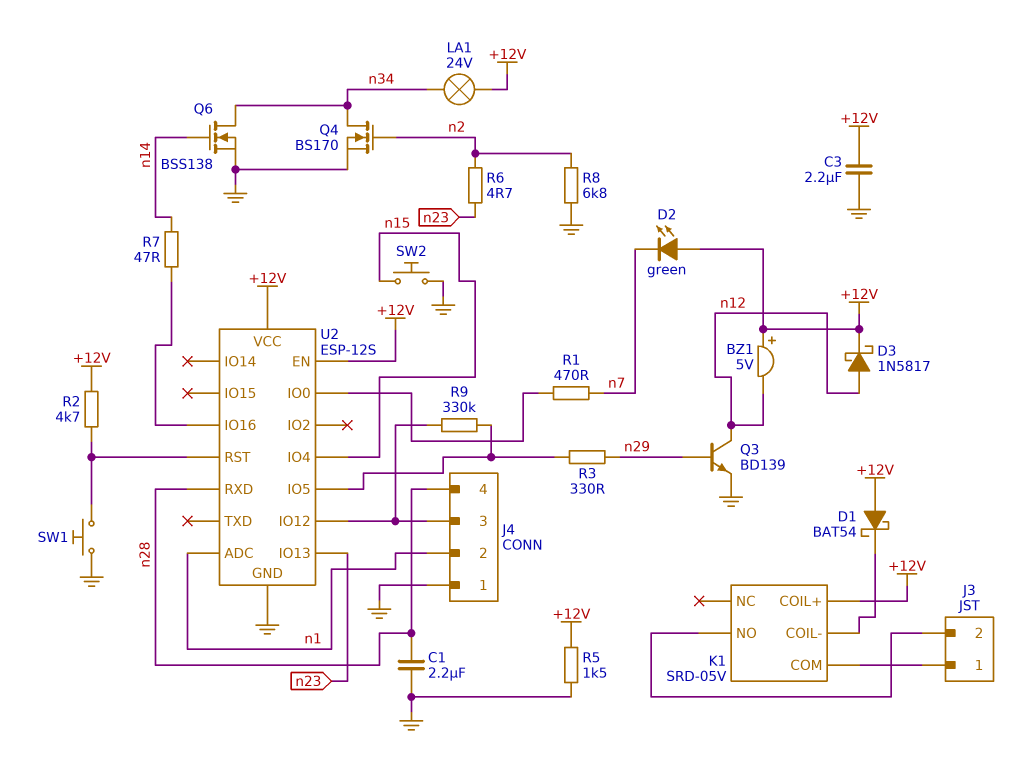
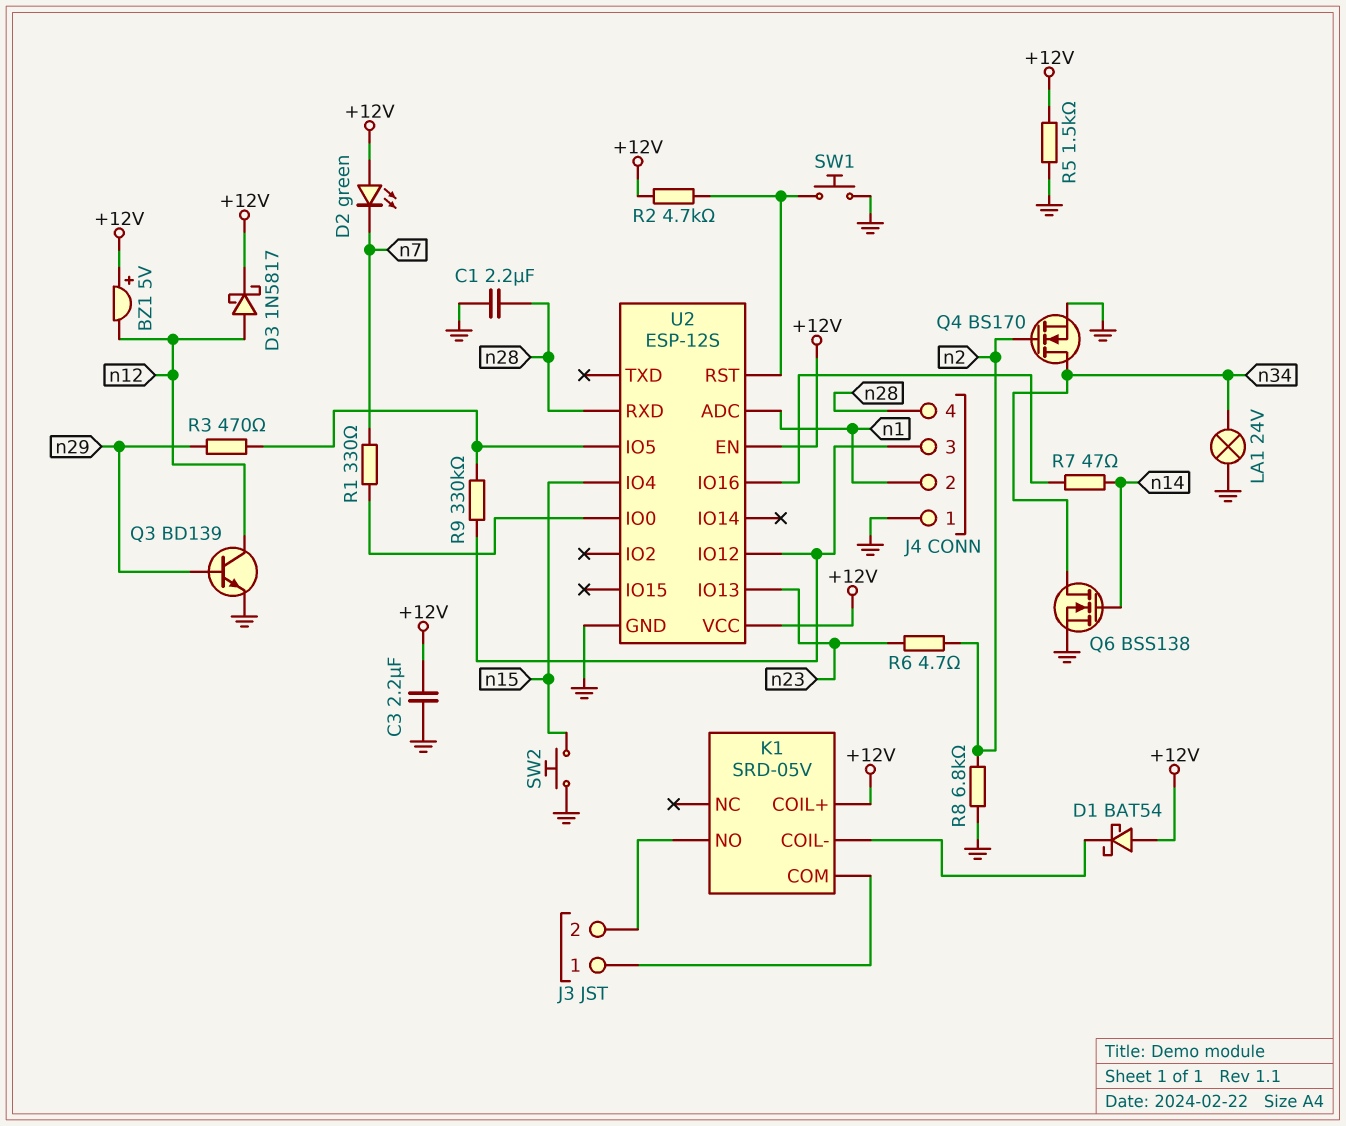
LA1: lamp 24V (+12V, n34) -> lamp 24V (GND, n34)
R1: 470 (U2/IO0, n7) -> 330 (U2/IO0, n7)
R3: 330 (U2/IO5, n29) -> 470 (U2/IO5, n29)

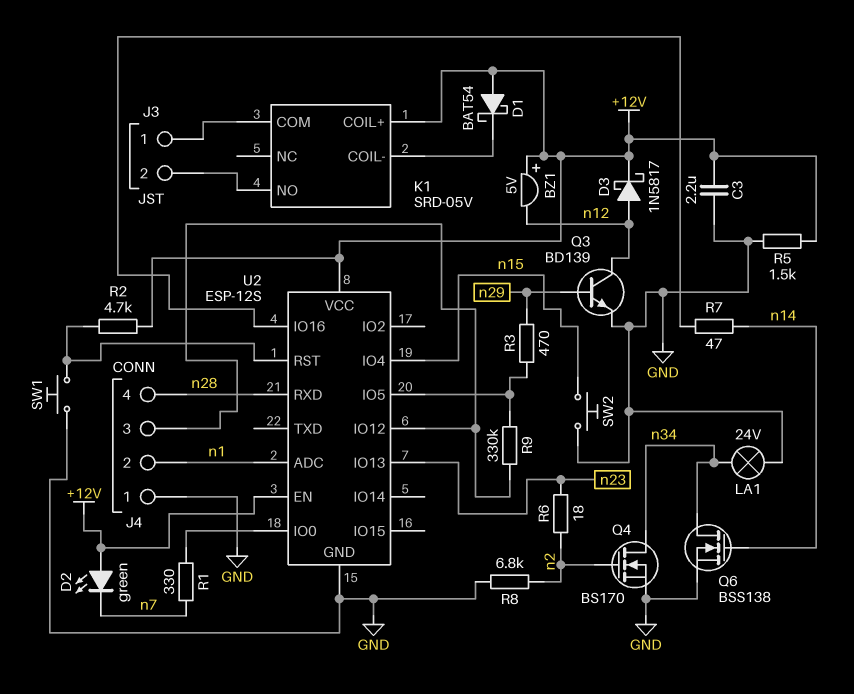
C1: 2.2uF (GND, n28) -> none
R6: 4.7 (n2, n23) -> 18 (n2, n23)

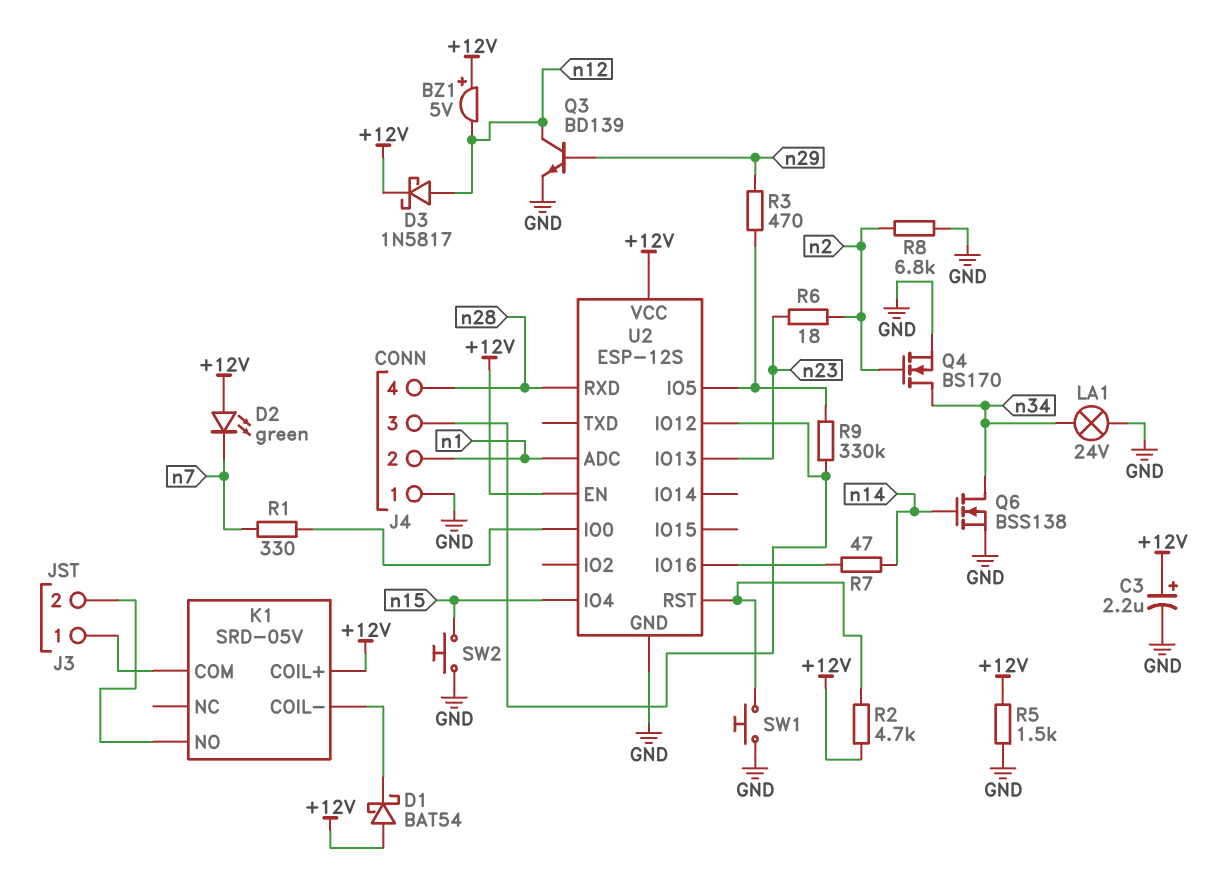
C3: 2.2uF (+12V, GND) -> 2.2uF (plus +12V, minus GND)

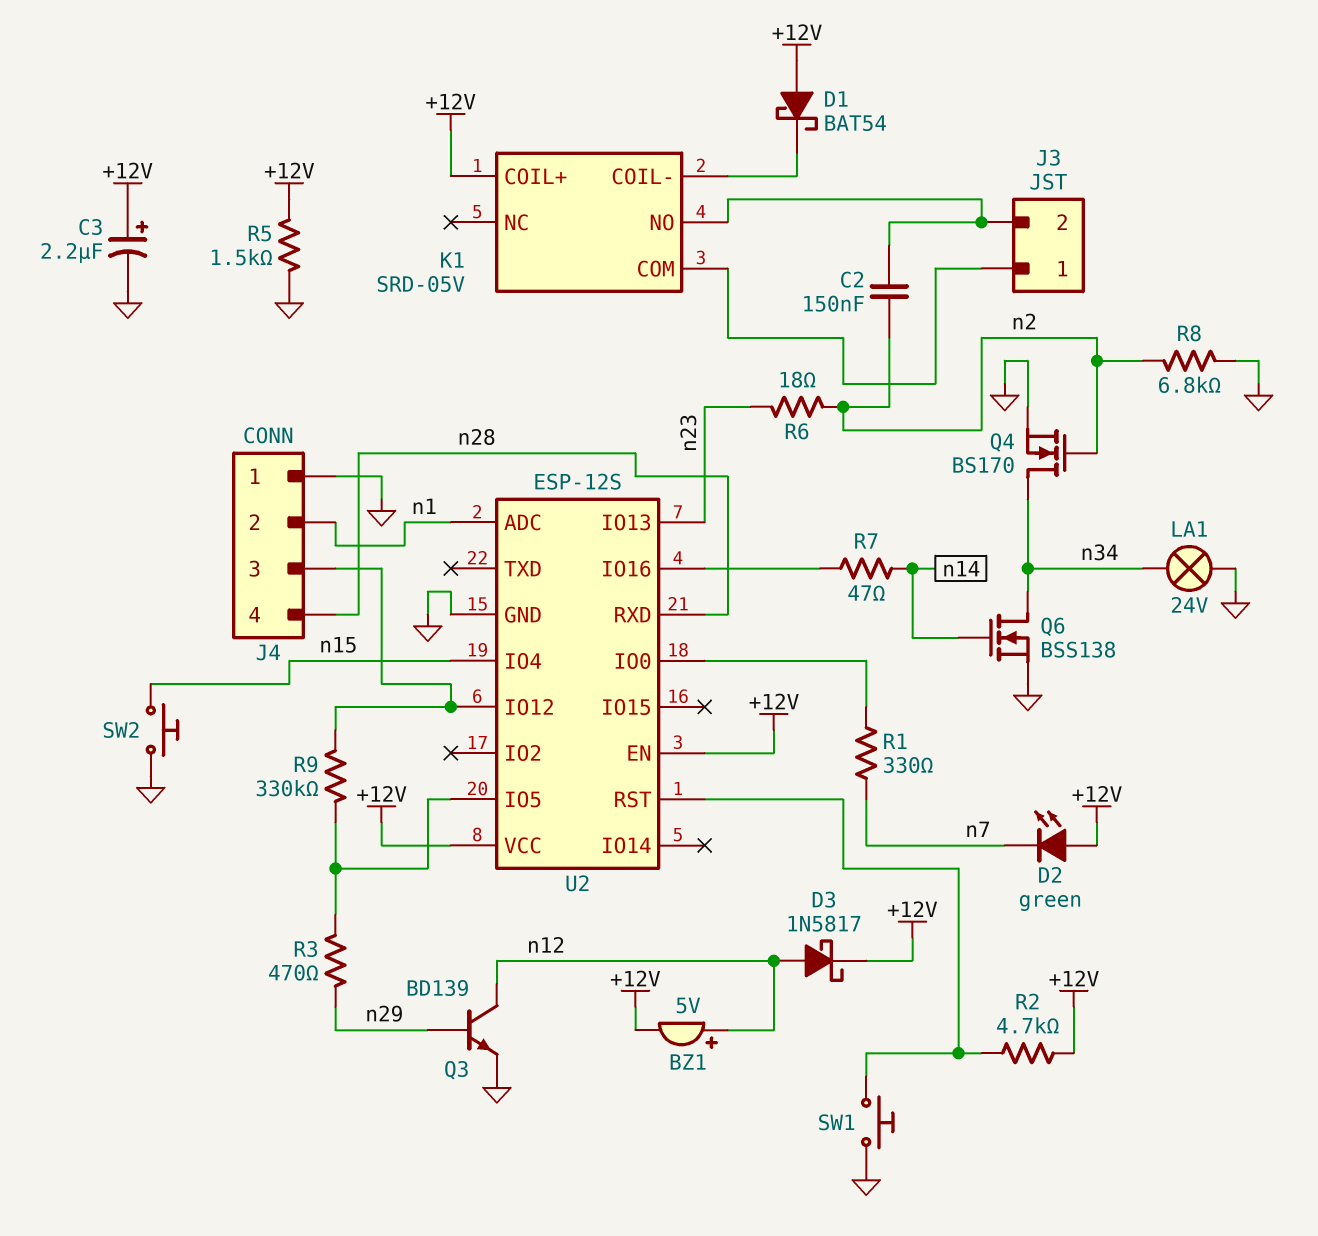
BZ1: buzzer 5V (plus +12V, minus n12) -> buzzer 5V (plus n12, minus +12V)
C2: none -> 150nF (J3/2, n2)

